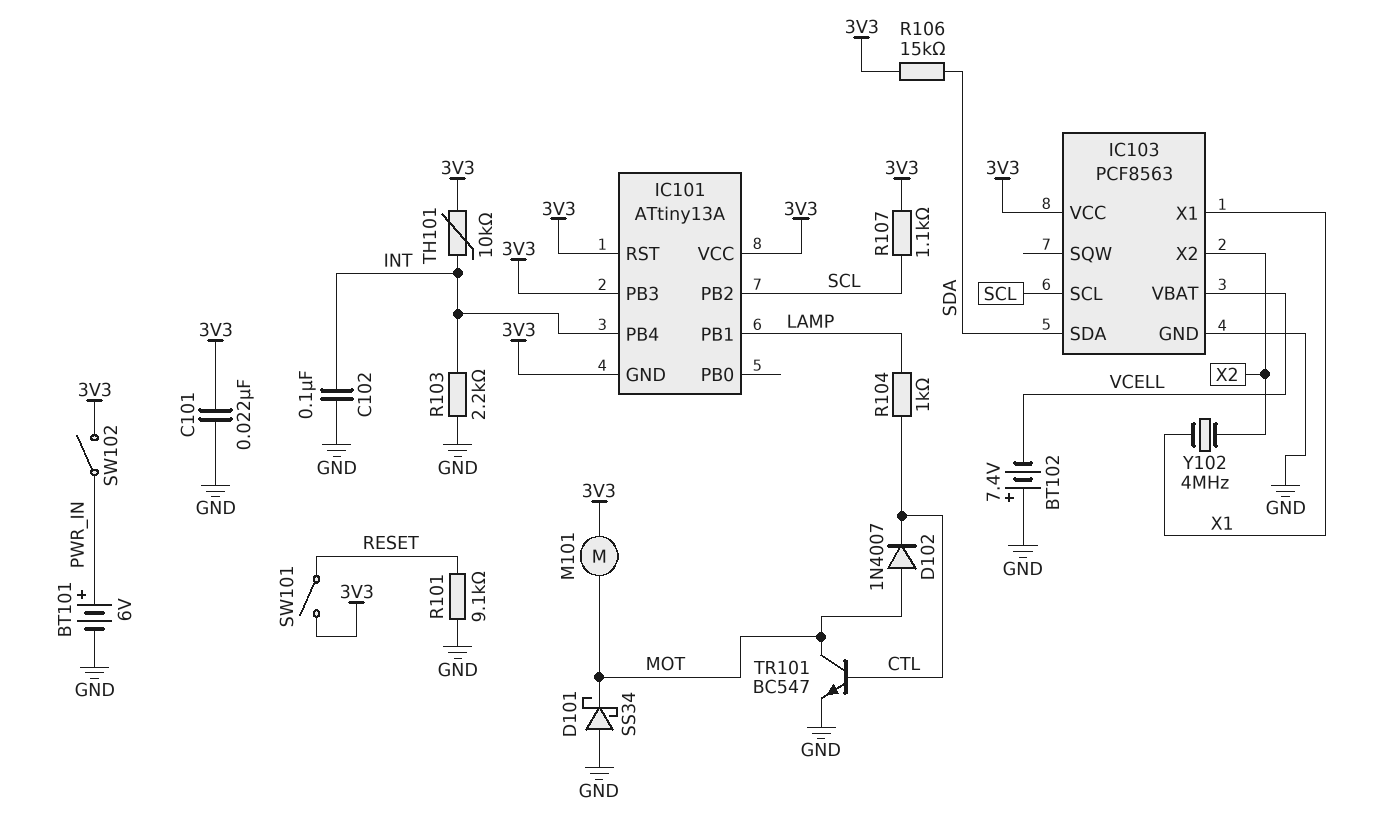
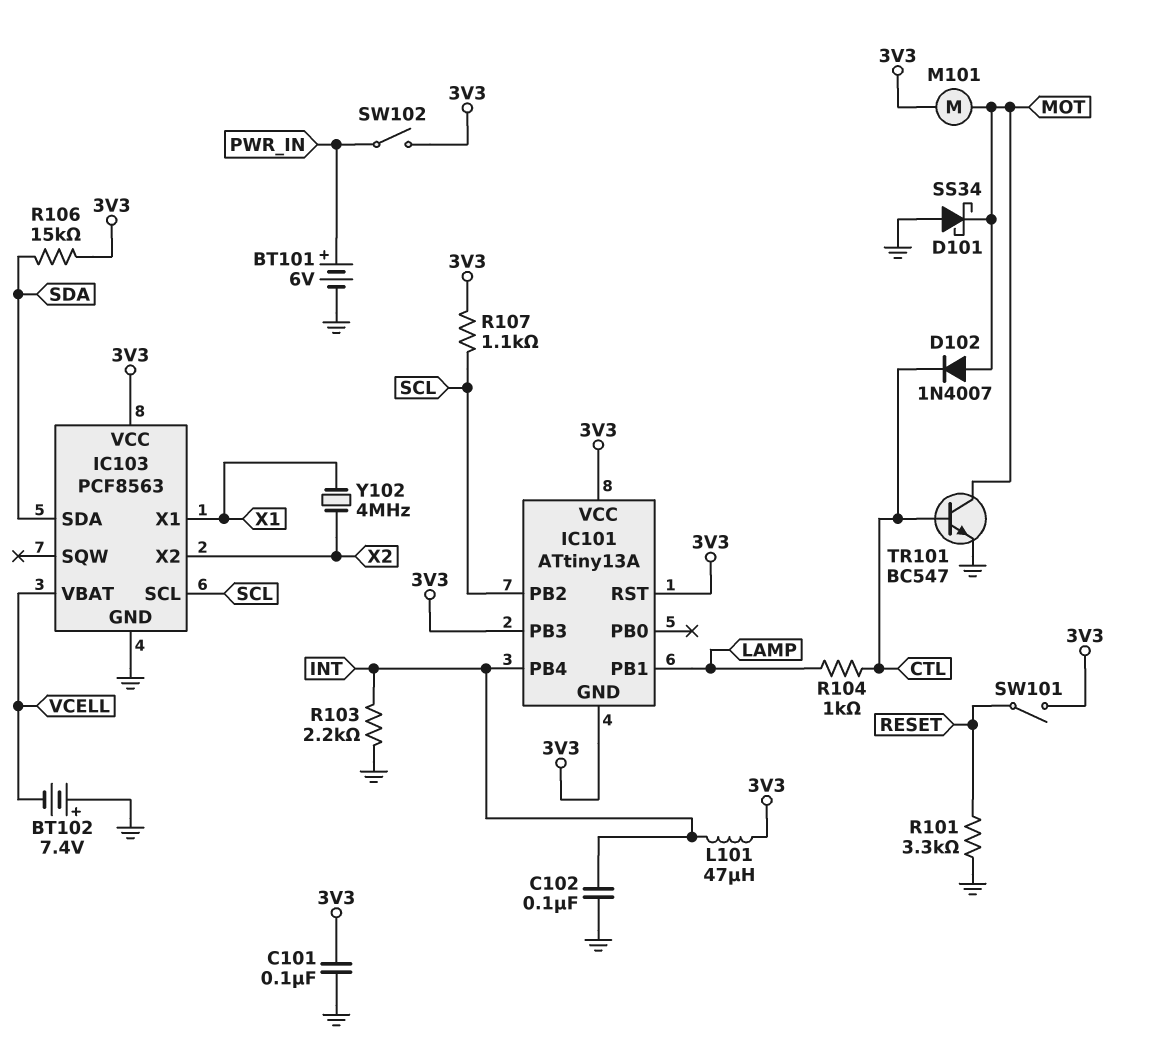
C101: 22nF (3V3, GND) -> 100nF (3V3, GND)
L101: none -> 47uH (3V3, INT)
R101: 9.1k (GND, RESET) -> 3.3k (GND, RESET)
TH101: 10k (3V3, INT) -> none

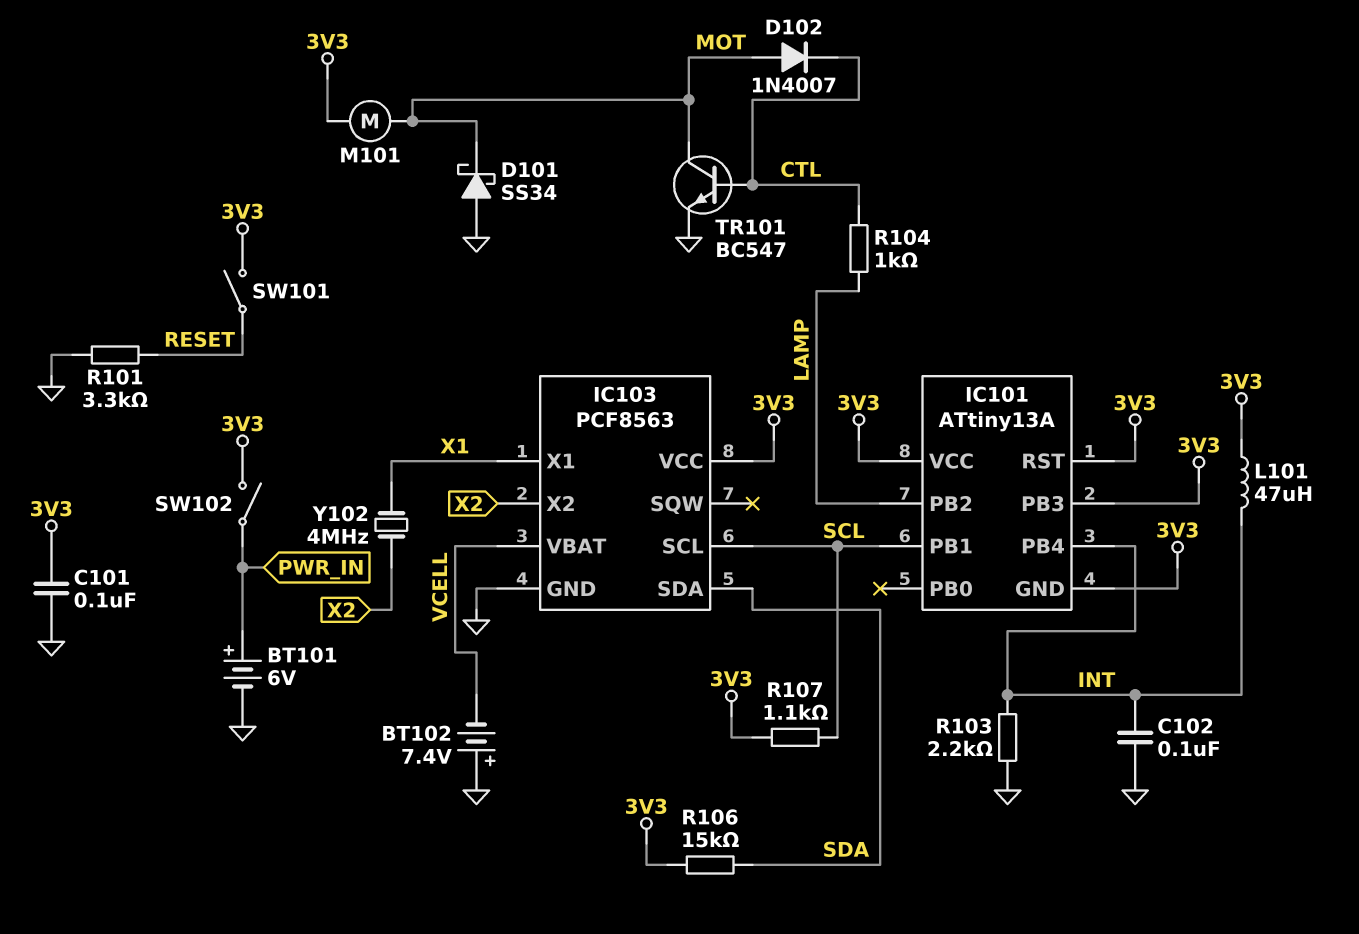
IC101 pin PB1: LAMP -> SCL
IC101 pin PB2: SCL -> LAMP

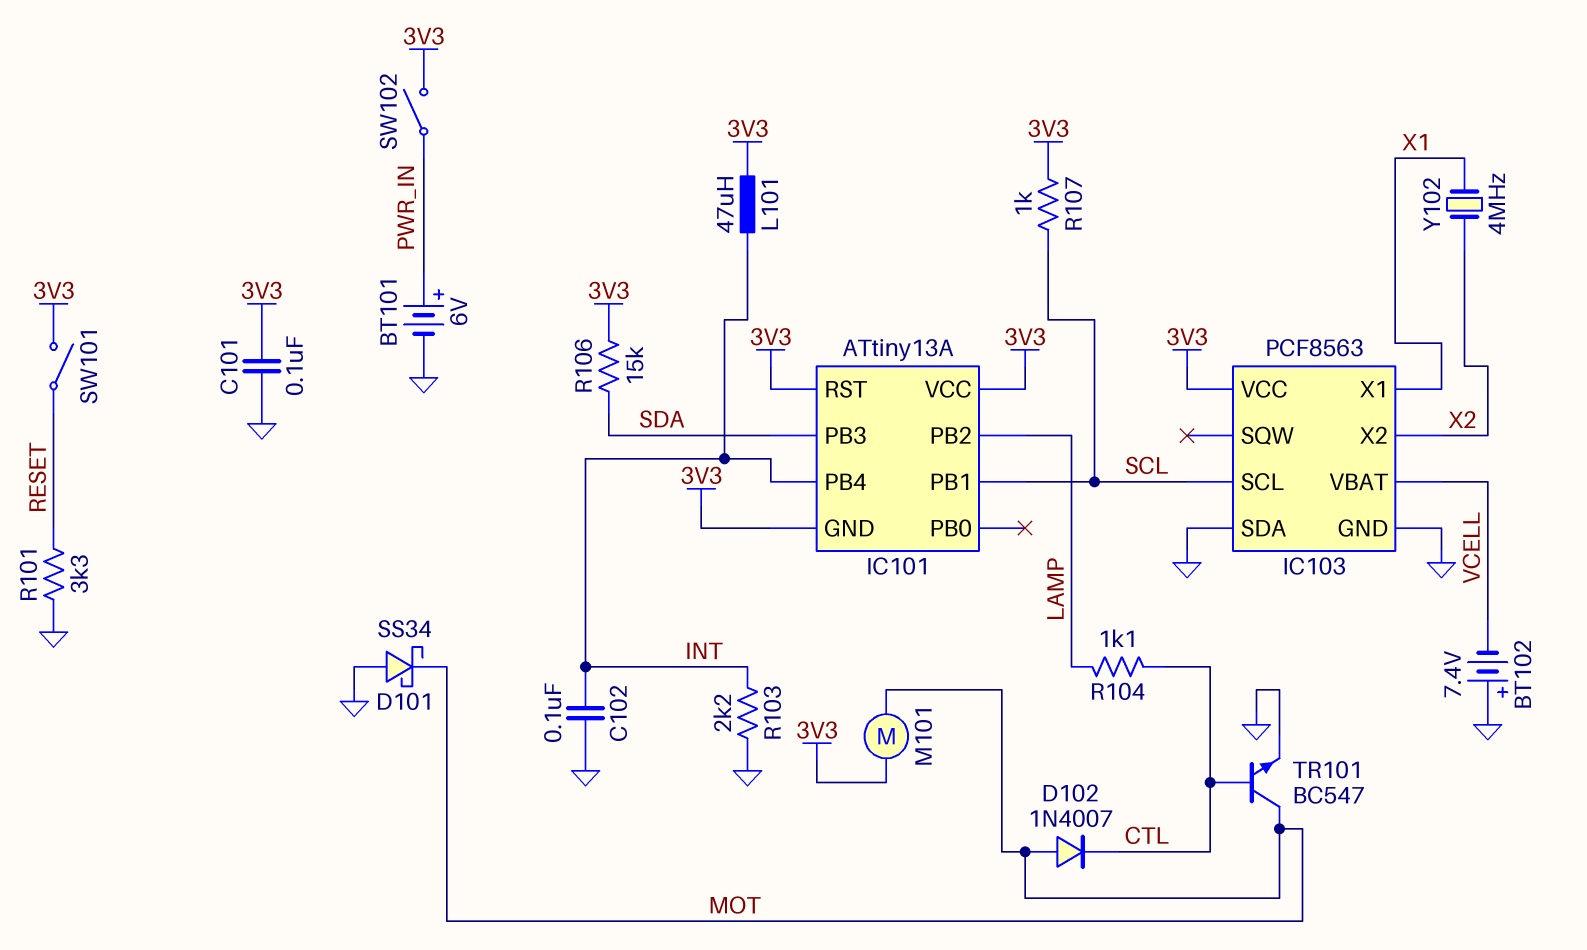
IC101 pin PB3: 3V3 -> SDA
IC103 pin SDA: SDA -> GND
R104: 1k (CTL, LAMP) -> 1.1k (CTL, LAMP)
R107: 1.1k (3V3, SCL) -> 1k (3V3, SCL)

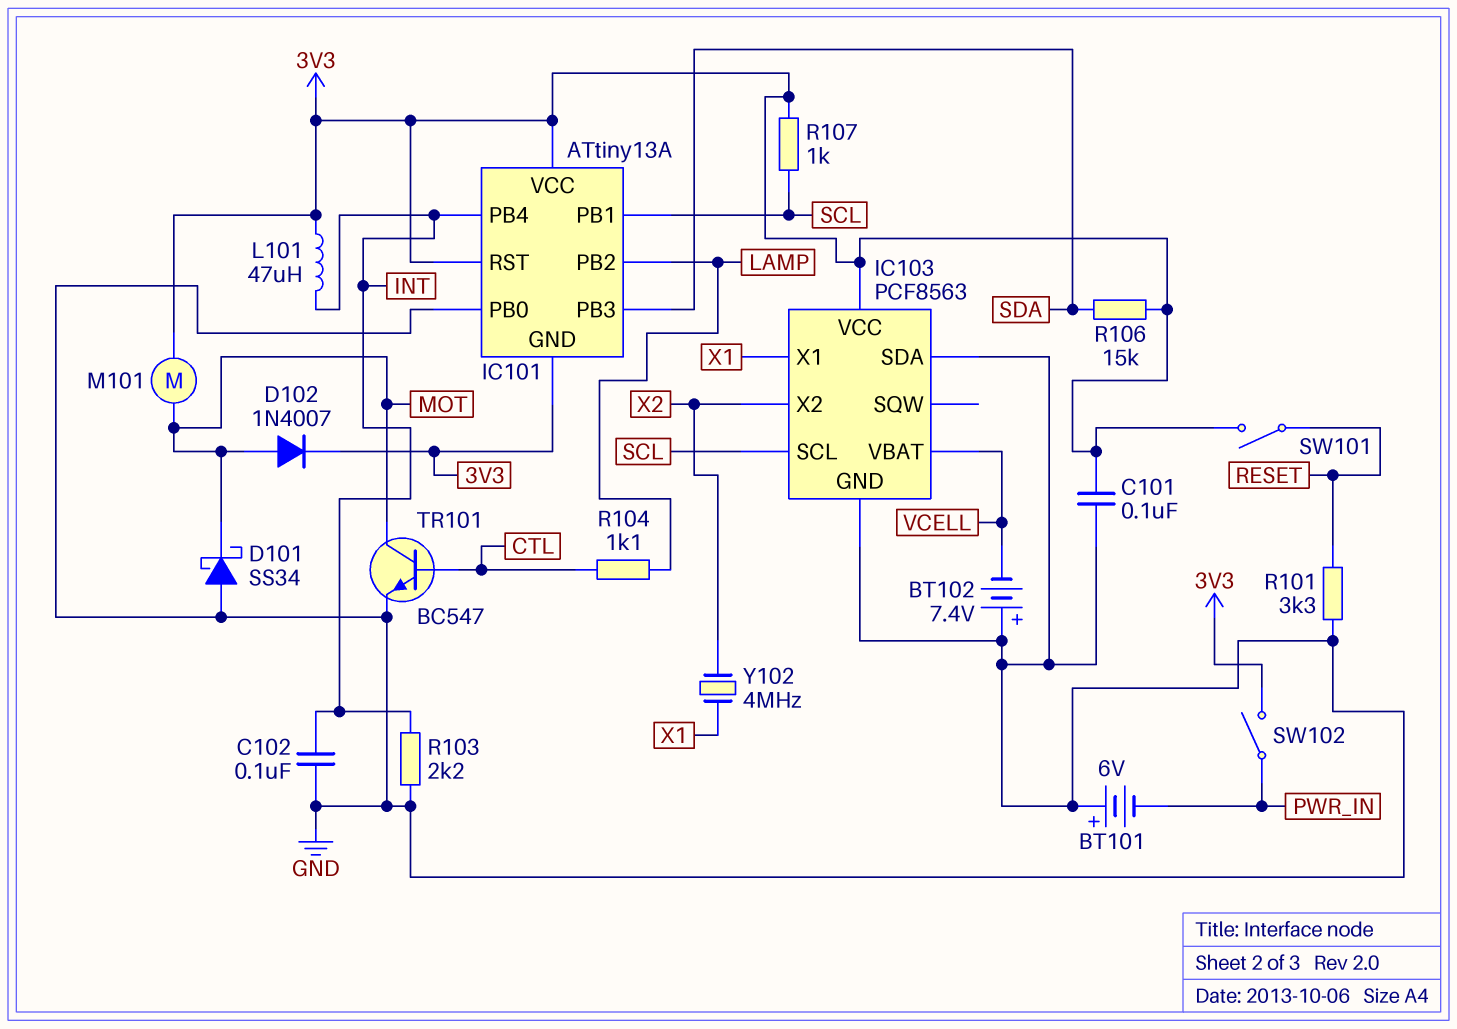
BT101: 6V (plus PWR_IN, minus GND) -> 6V (plus GND, minus PWR_IN)
D102: diode 1N4007 (A MOT, K CTL) -> diode 1N4007 (A MOT, K 3V3)
IC101 pin PB0: none -> GND

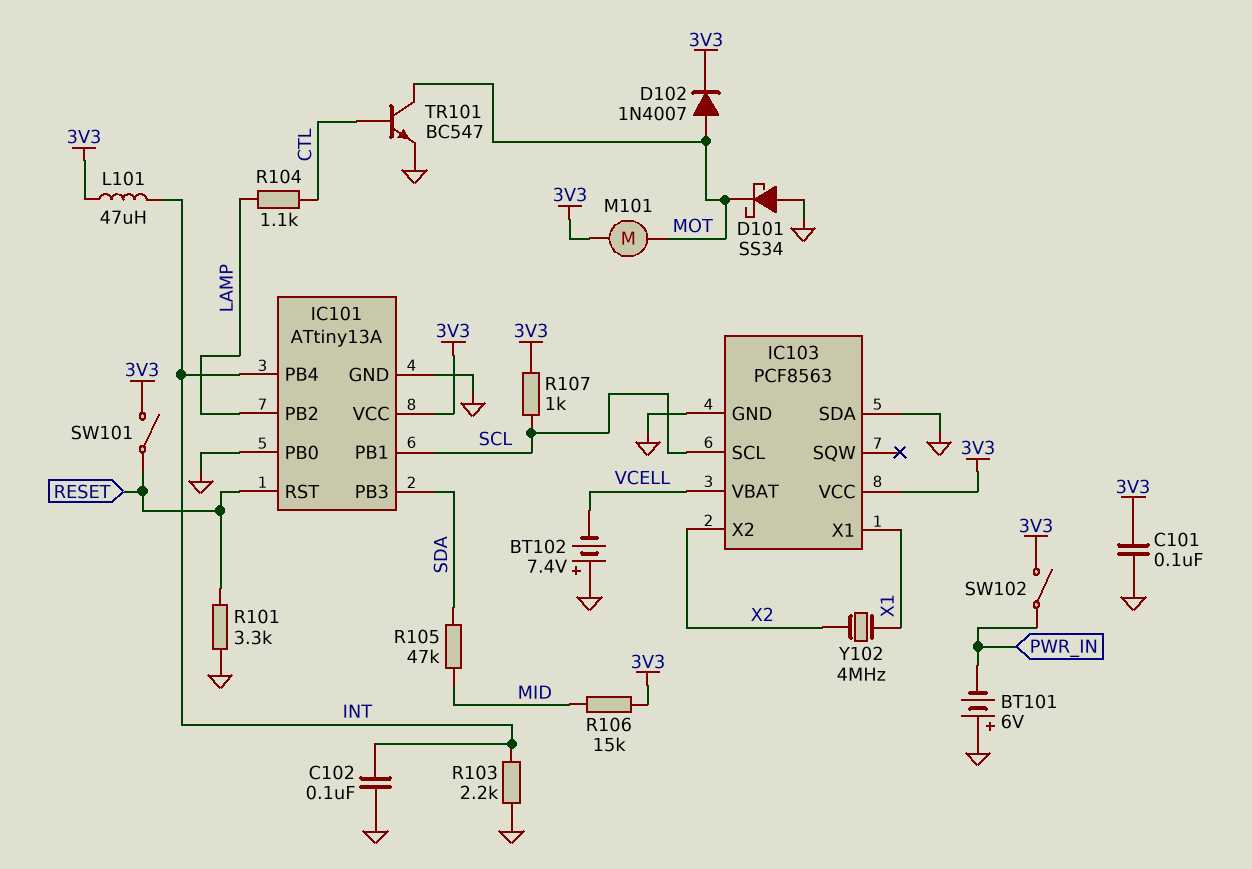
IC101 pin GND: 3V3 -> GND
IC101 pin RST: 3V3 -> RESET
R105: none -> 47k (MID, SDA)
R106: 15k (3V3, SDA) -> 15k (3V3, MID)

